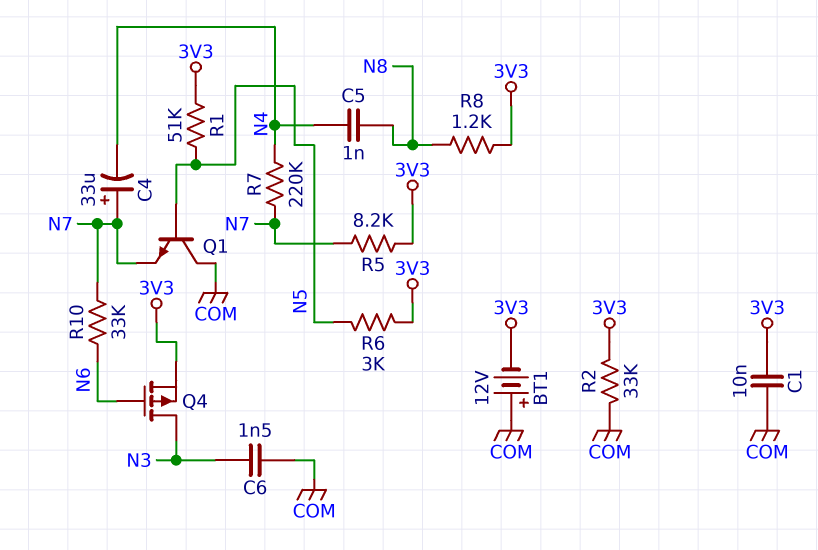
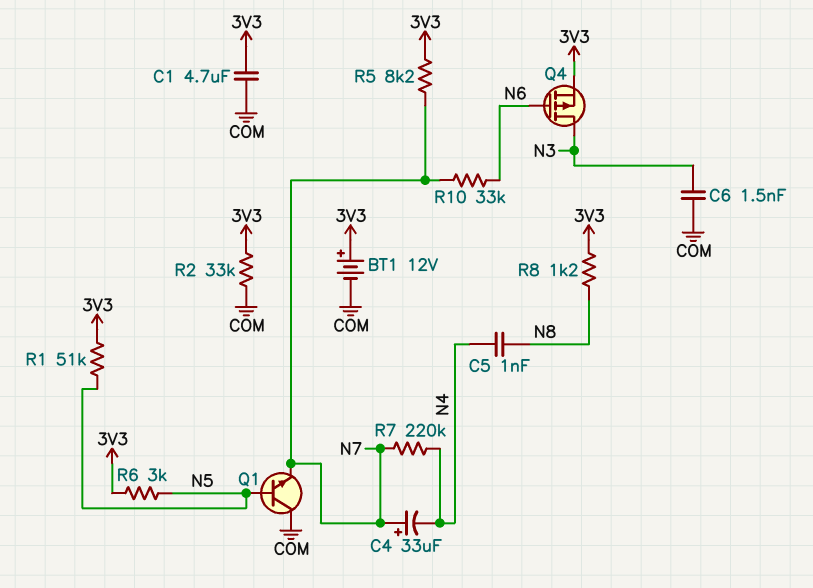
BT1: 12V (plus COM, minus 3V3) -> 12V (plus 3V3, minus COM)
C1: 10nF (3V3, COM) -> 4.7uF (3V3, COM)

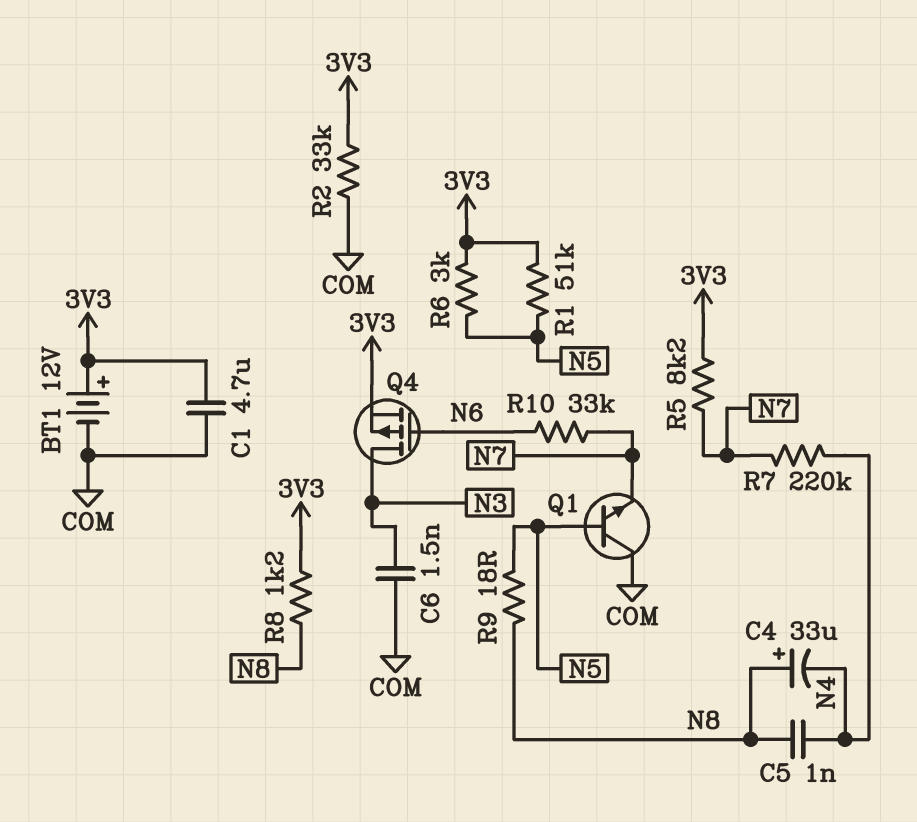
C4: 33uF (plus N7, minus N4) -> 33uF (plus N8, minus N4)
R9: none -> 18 (N5, N8)

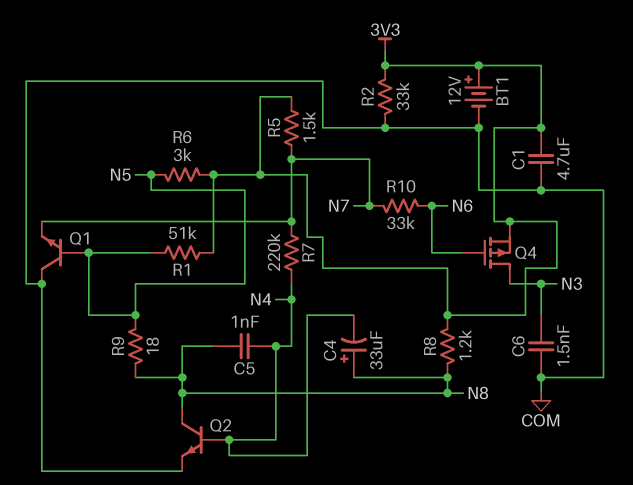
Q2: none -> NPN (B N4, C N8, E COM)
R5: 8.2k (3V3, N7) -> 1.5k (3V3, N7)

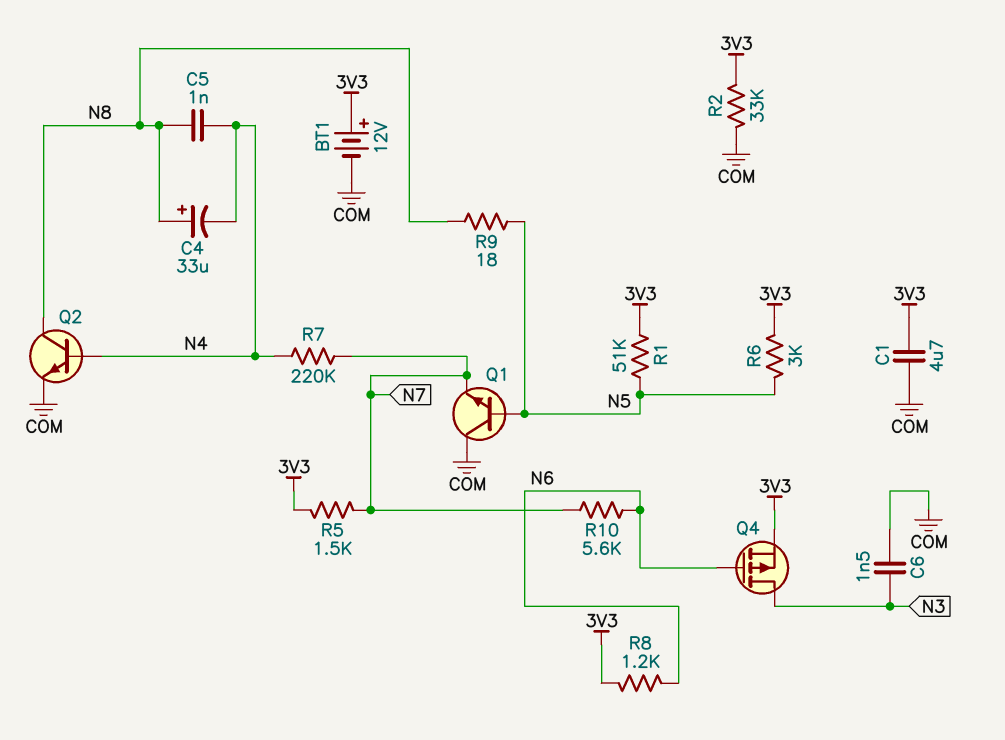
R8: 1.2k (3V3, N8) -> 1.2k (3V3, N6)
R10: 33k (N6, N7) -> 5.6k (N6, N7)

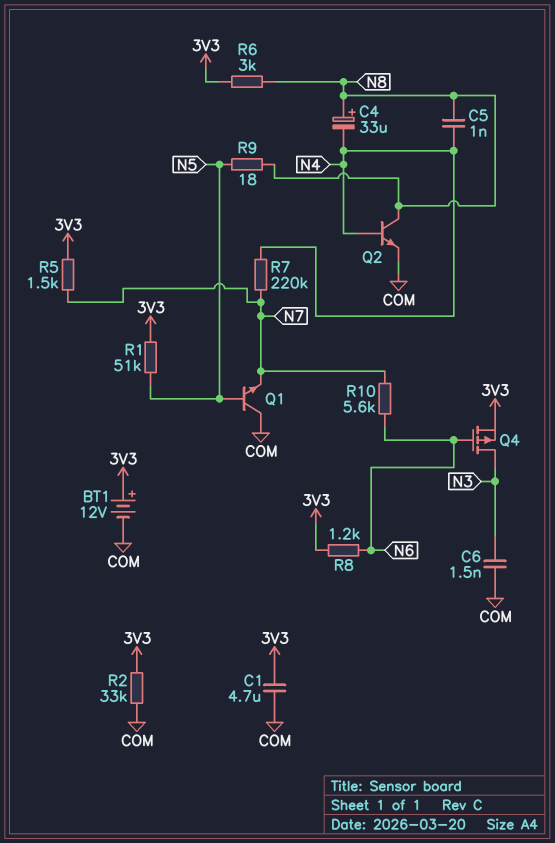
R6: 3k (3V3, N5) -> 3k (3V3, N8)

